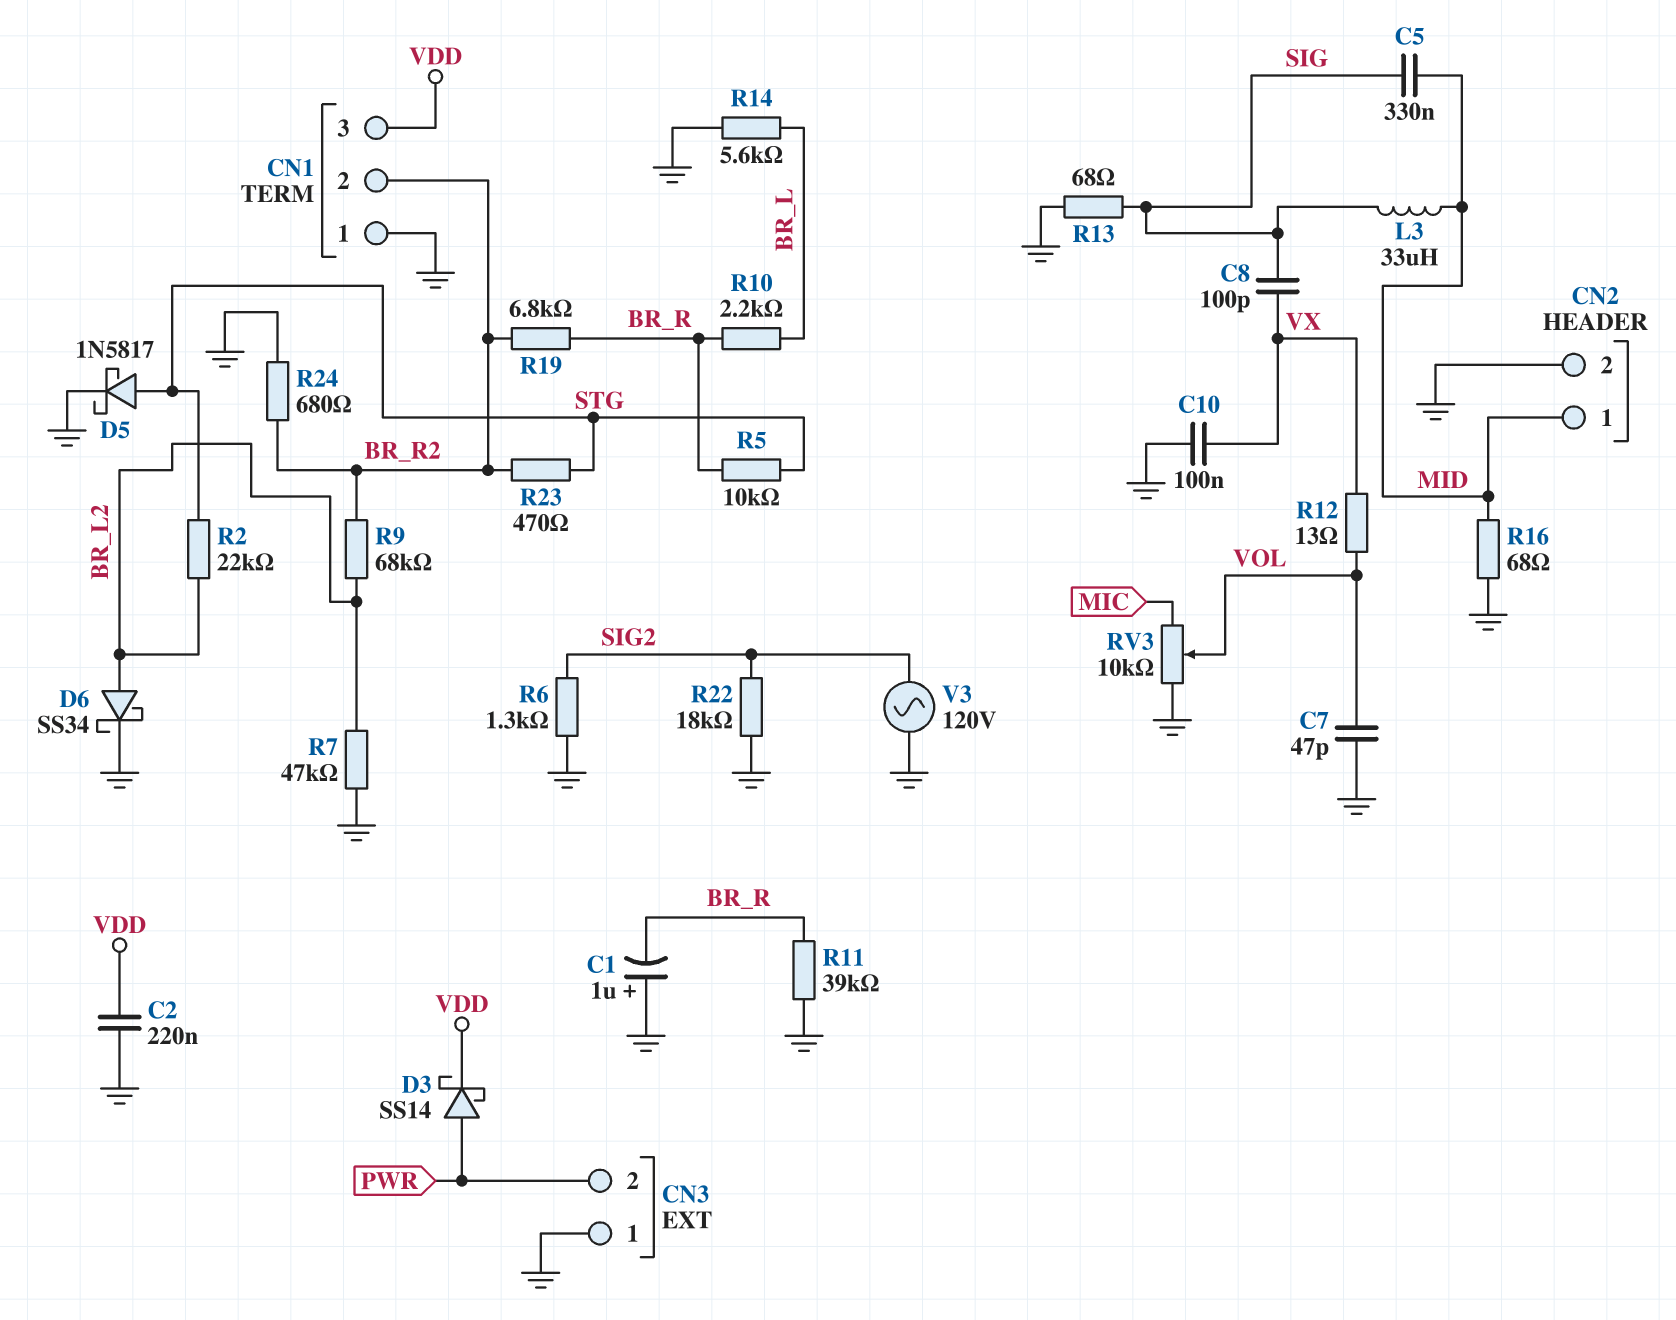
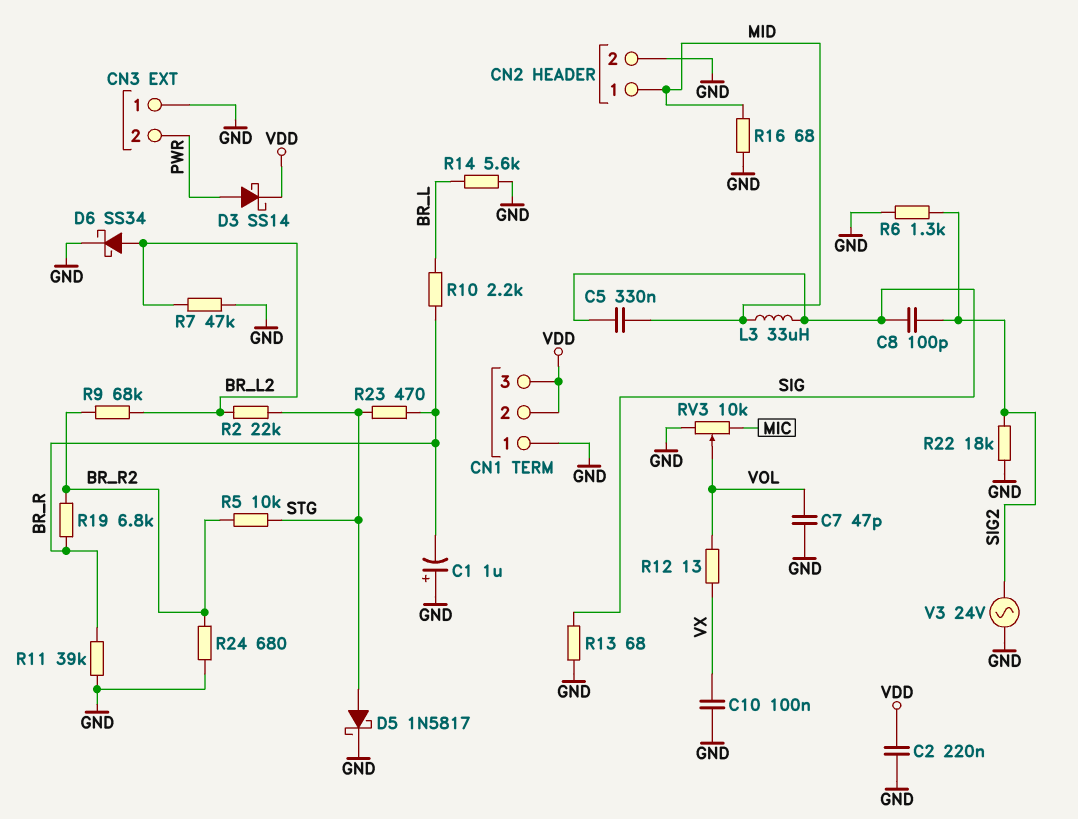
C8: 100pF (SIG, VX) -> 100pF (SIG, SIG2)
CN1 pin 2: BR_R2 -> VDD
R5: 10k (BR_R, STG) -> 10k (BR_R2, STG)
R23: 470 (BR_R2, STG) -> 470 (BR_R, STG)
V3: AC 120V (GND, SIG2) -> AC 24V (GND, SIG2)

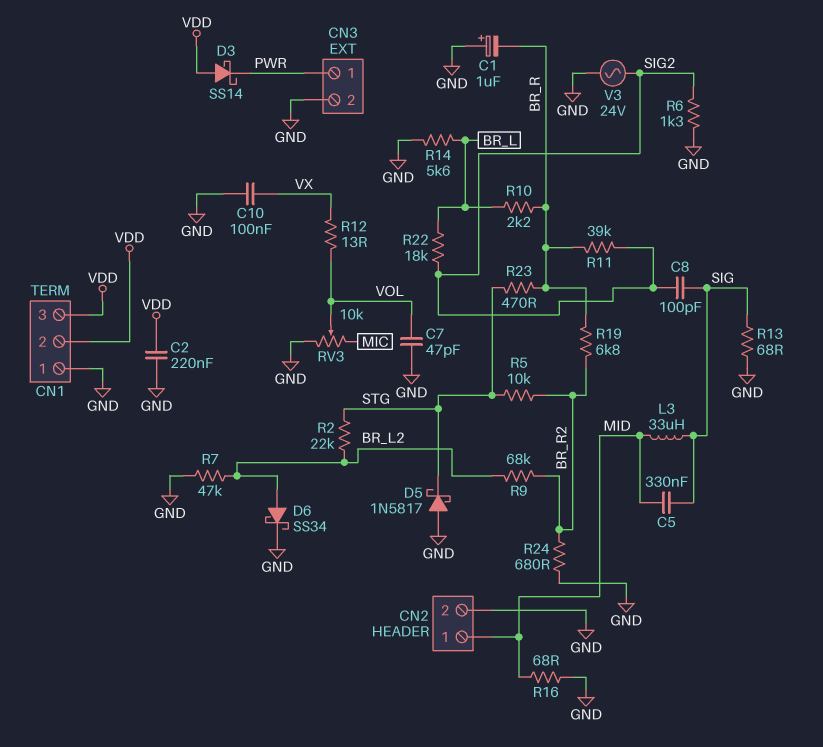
CN3 pin 1: GND -> PWR
CN3 pin 2: PWR -> GND
D3: schottky SS14 (A PWR, K VDD) -> schottky SS14 (A VDD, K PWR)
D5: schottky 1N5817 (A STG, K GND) -> schottky 1N5817 (A GND, K STG)
R11: 39k (BR_R, GND) -> 39k (BR_R, SIG2)
R22: 18k (GND, SIG2) -> 18k (BR_L, SIG2)

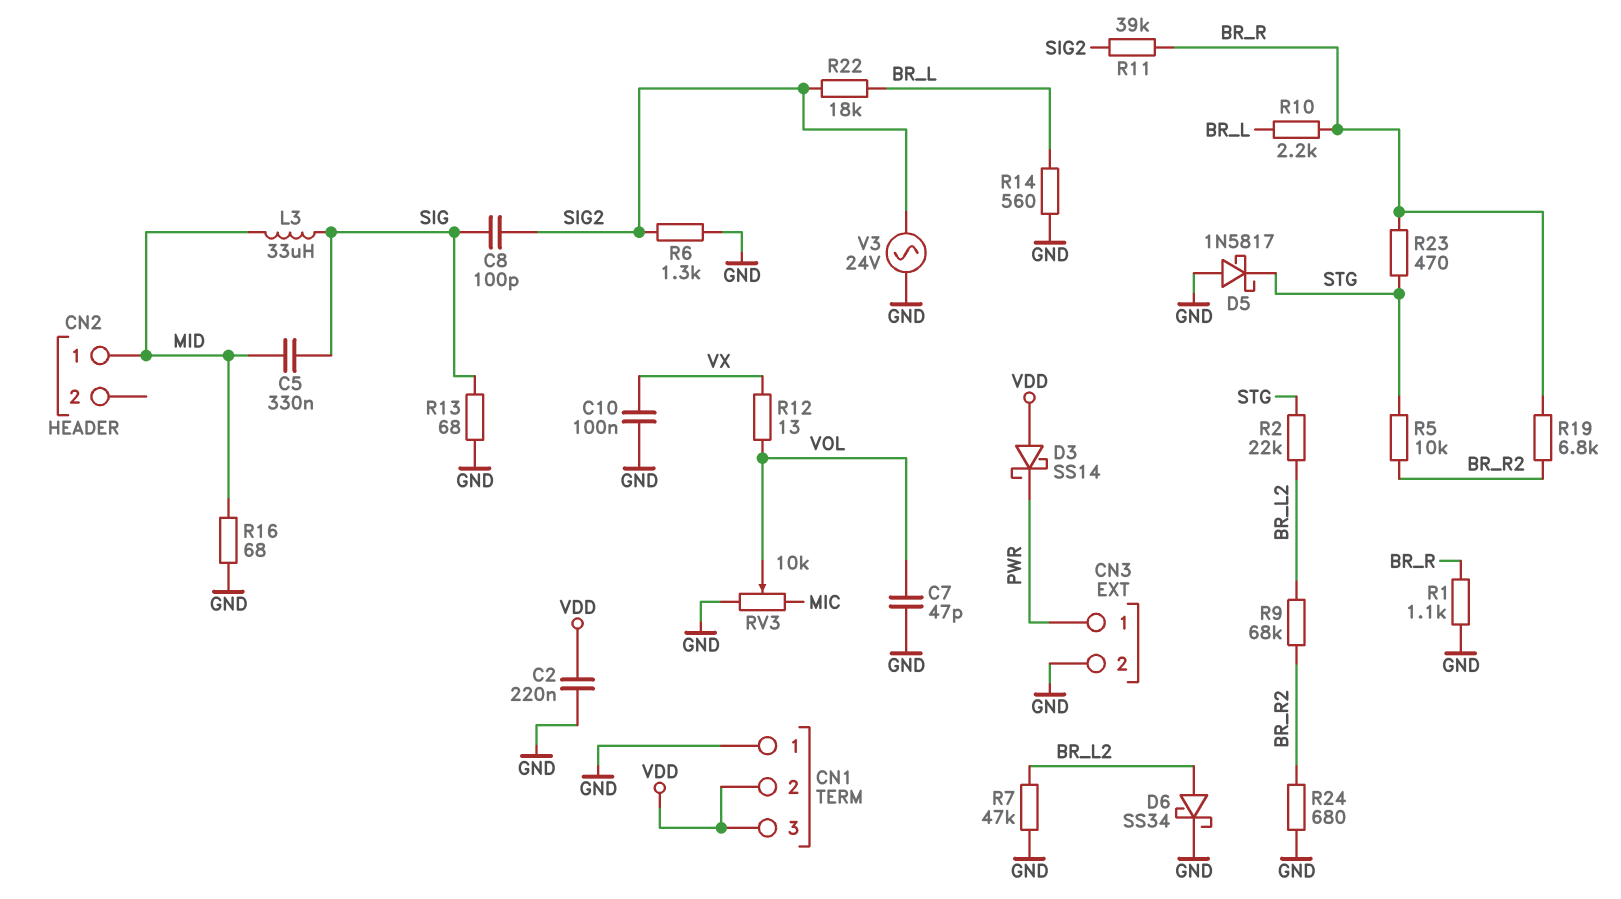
C1: 1uF (plus GND, minus BR_R) -> none
CN2 pin 2: GND -> none
R1: none -> 1.1k (BR_R, GND)
R14: 5.6k (BR_L, GND) -> 560 (BR_L, GND)

